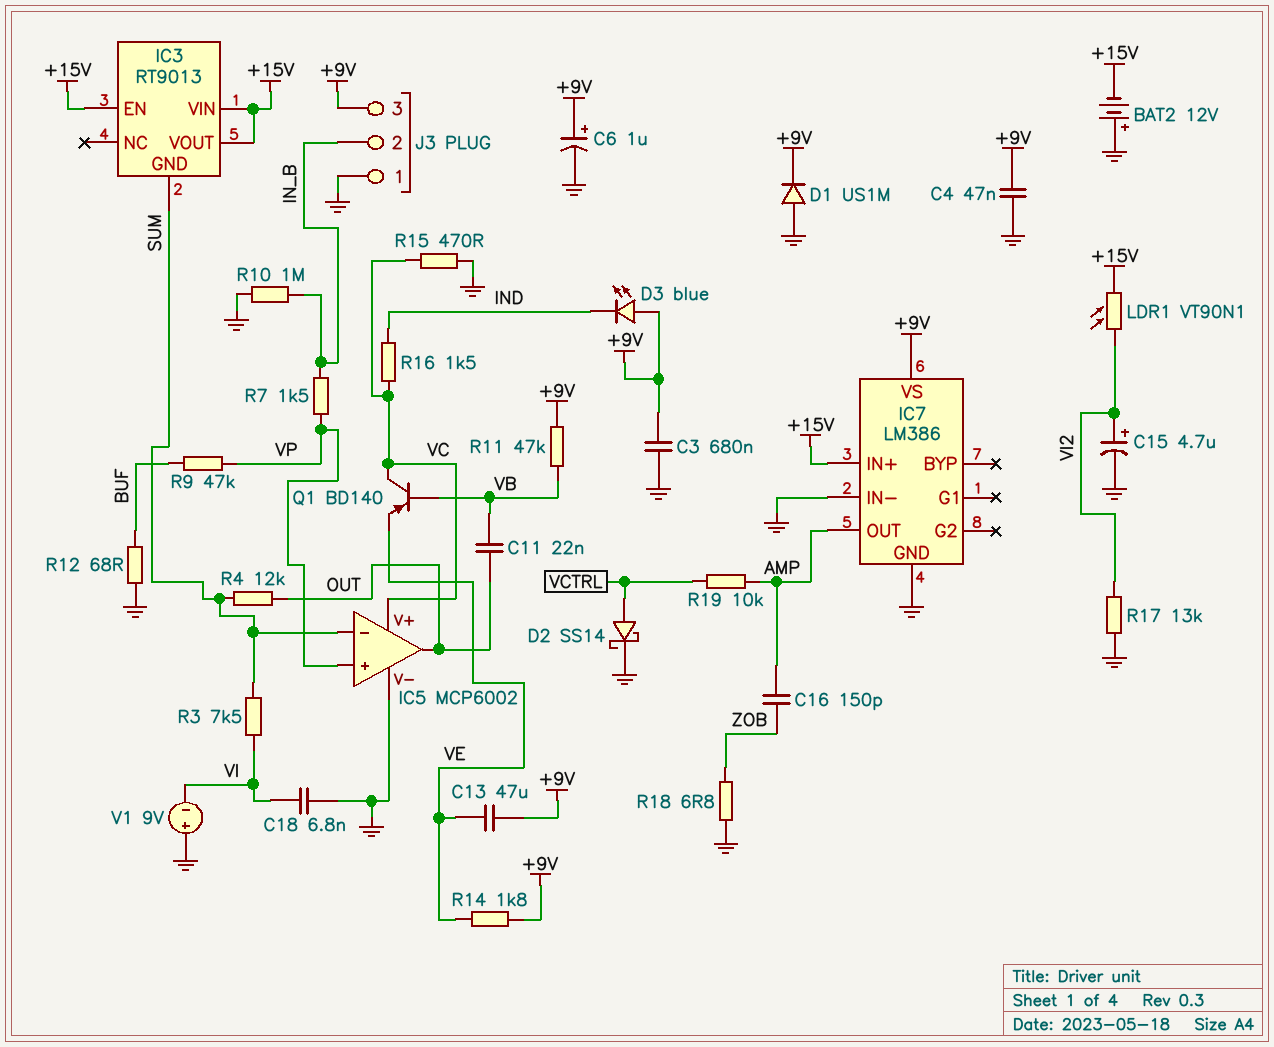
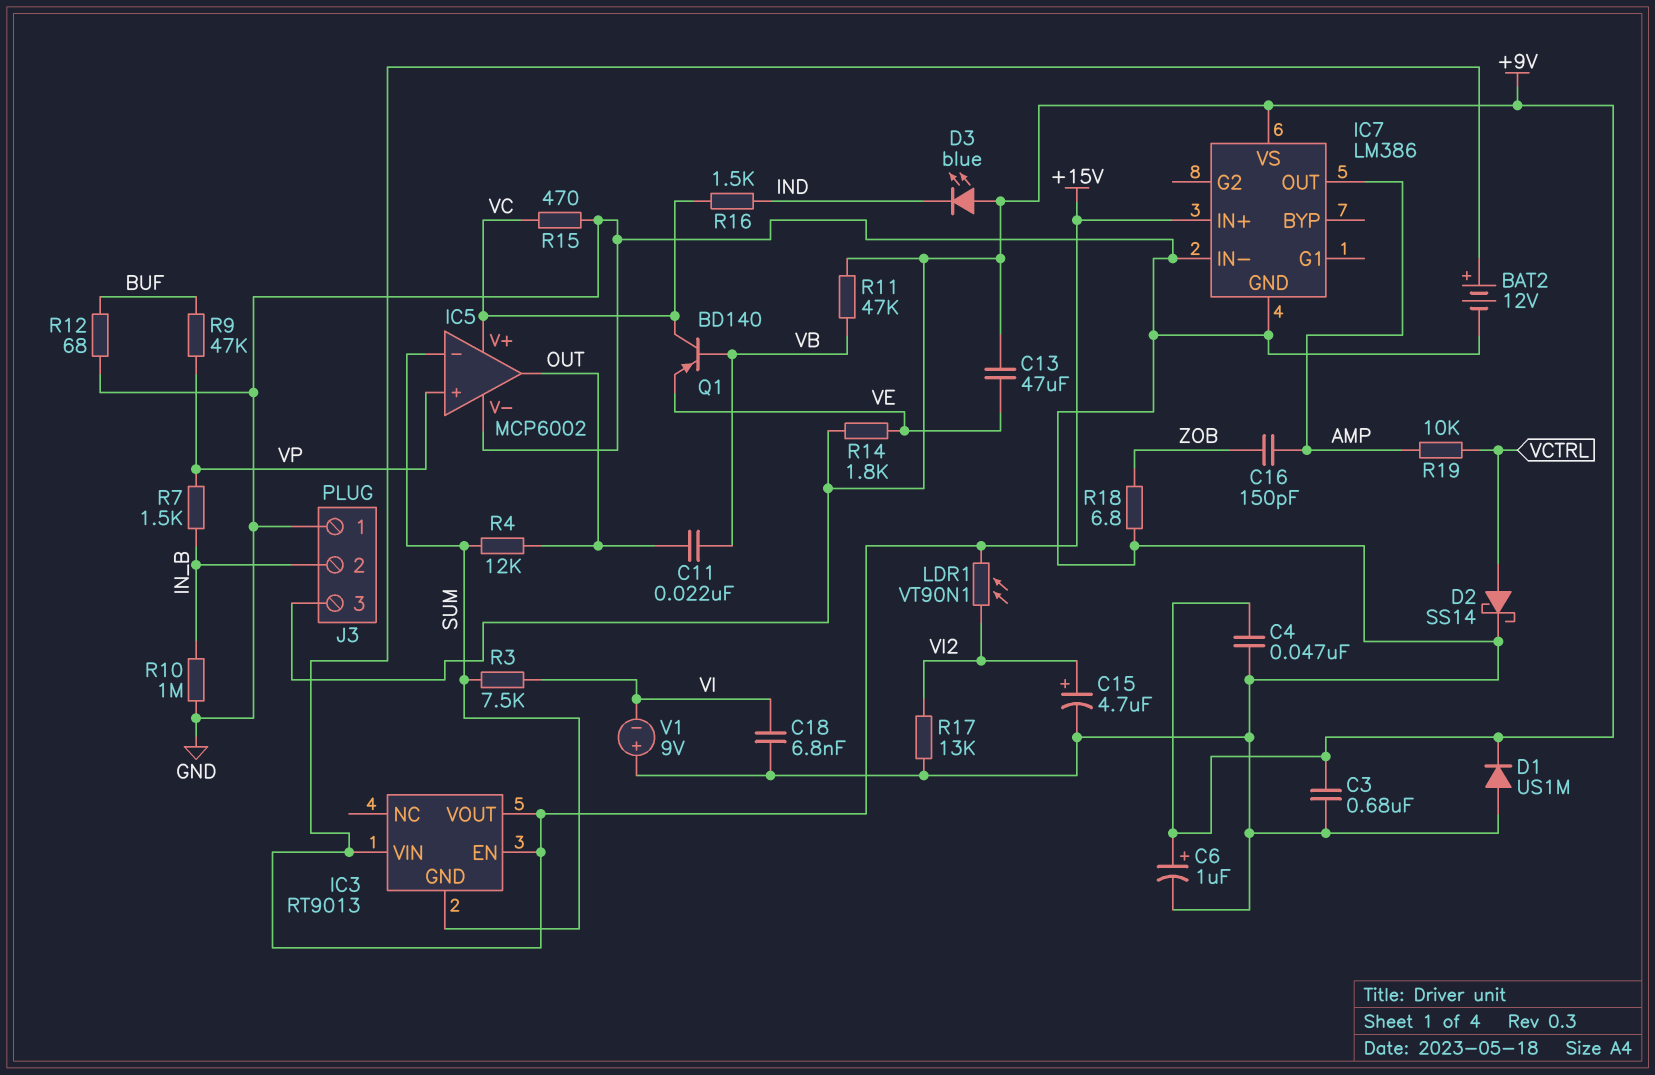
BAT2: 12V (plus GND, minus +15V) -> 12V (plus +15V, minus GND)

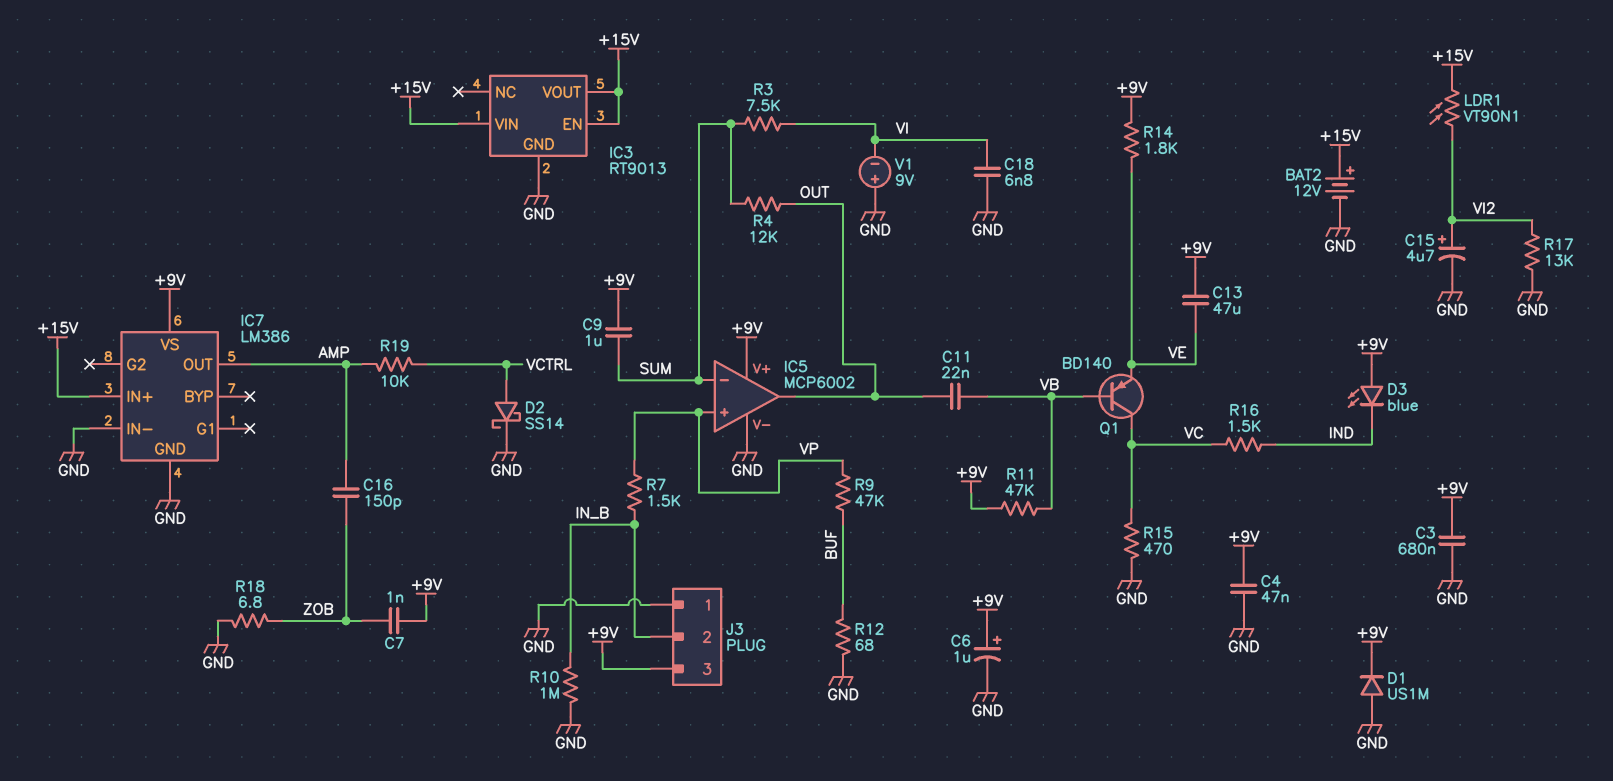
C7: none -> 1nF (+9V, ZOB)
C9: none -> 1uF (+9V, SUM)
IC3 pin GND: SUM -> GND
IC5 pin V+: VC -> +9V

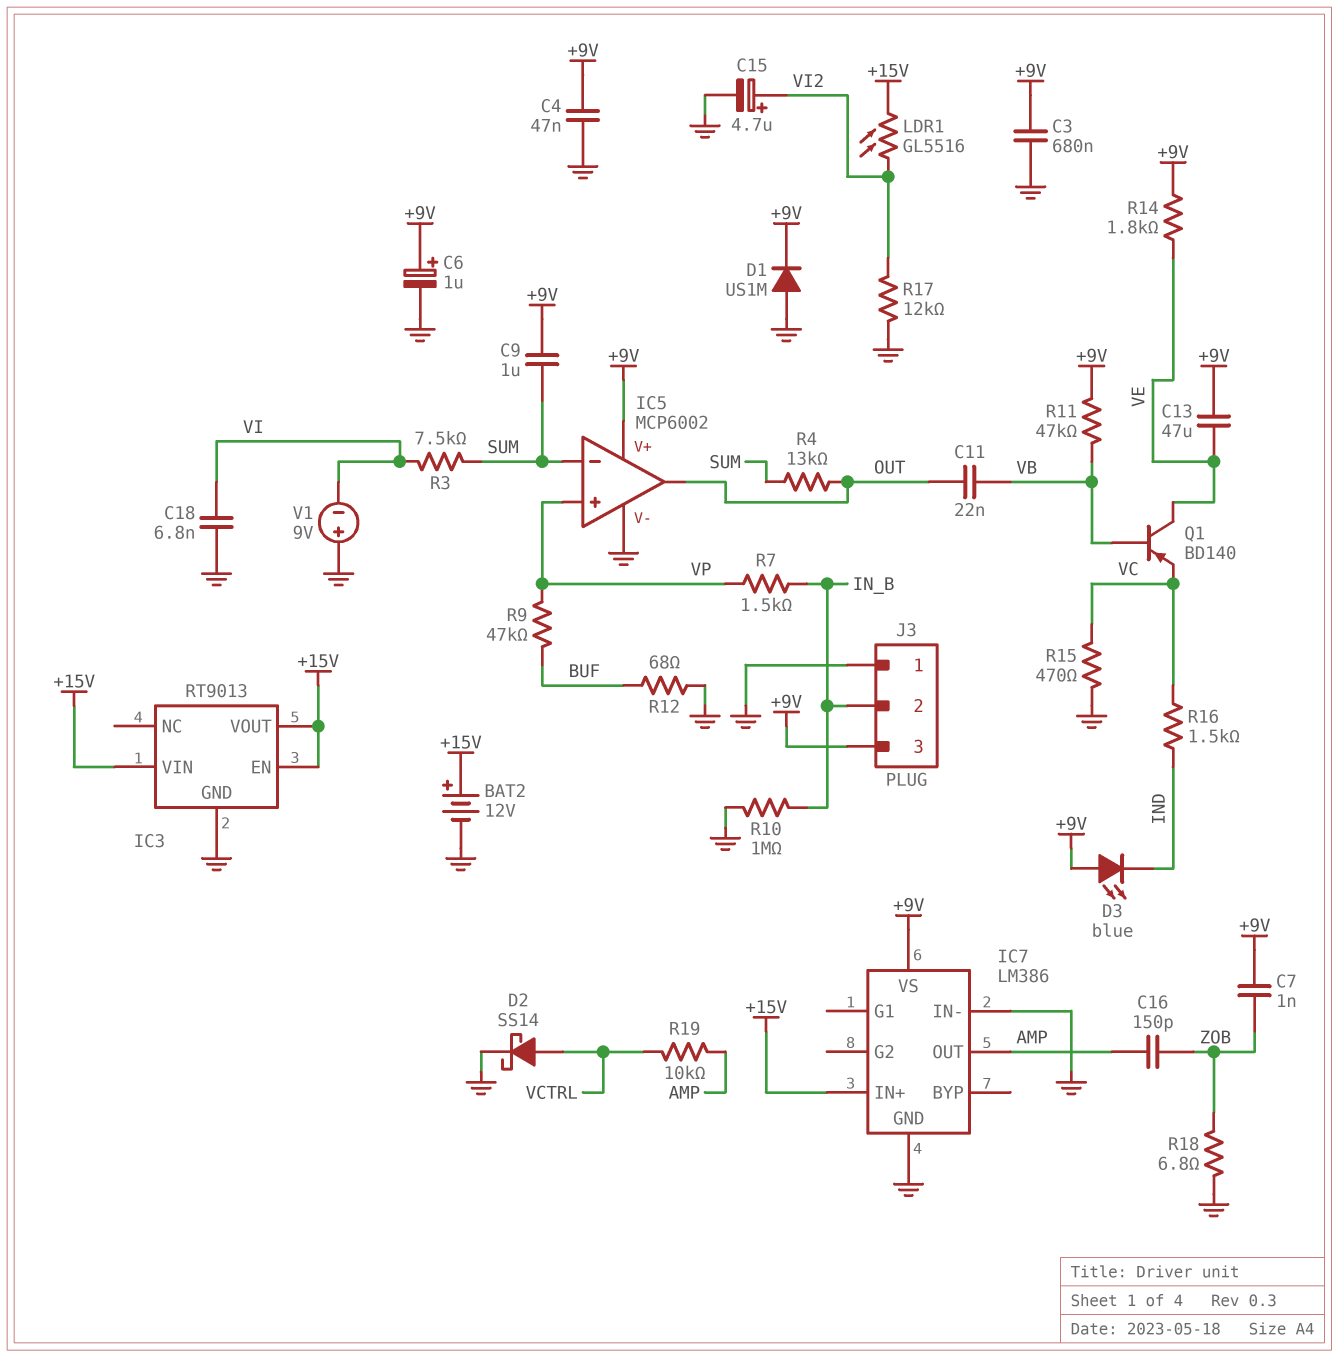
LDR1: VT90N1 (+15V, VI2) -> GL5516 (+15V, VI2)
Q1: PNP BD140 (B VB, C VC, E VE) -> PNP BD140 (B VB, C VE, E VC)
R4: 12k (OUT, SUM) -> 13k (OUT, SUM)
R17: 13k (GND, VI2) -> 12k (GND, VI2)

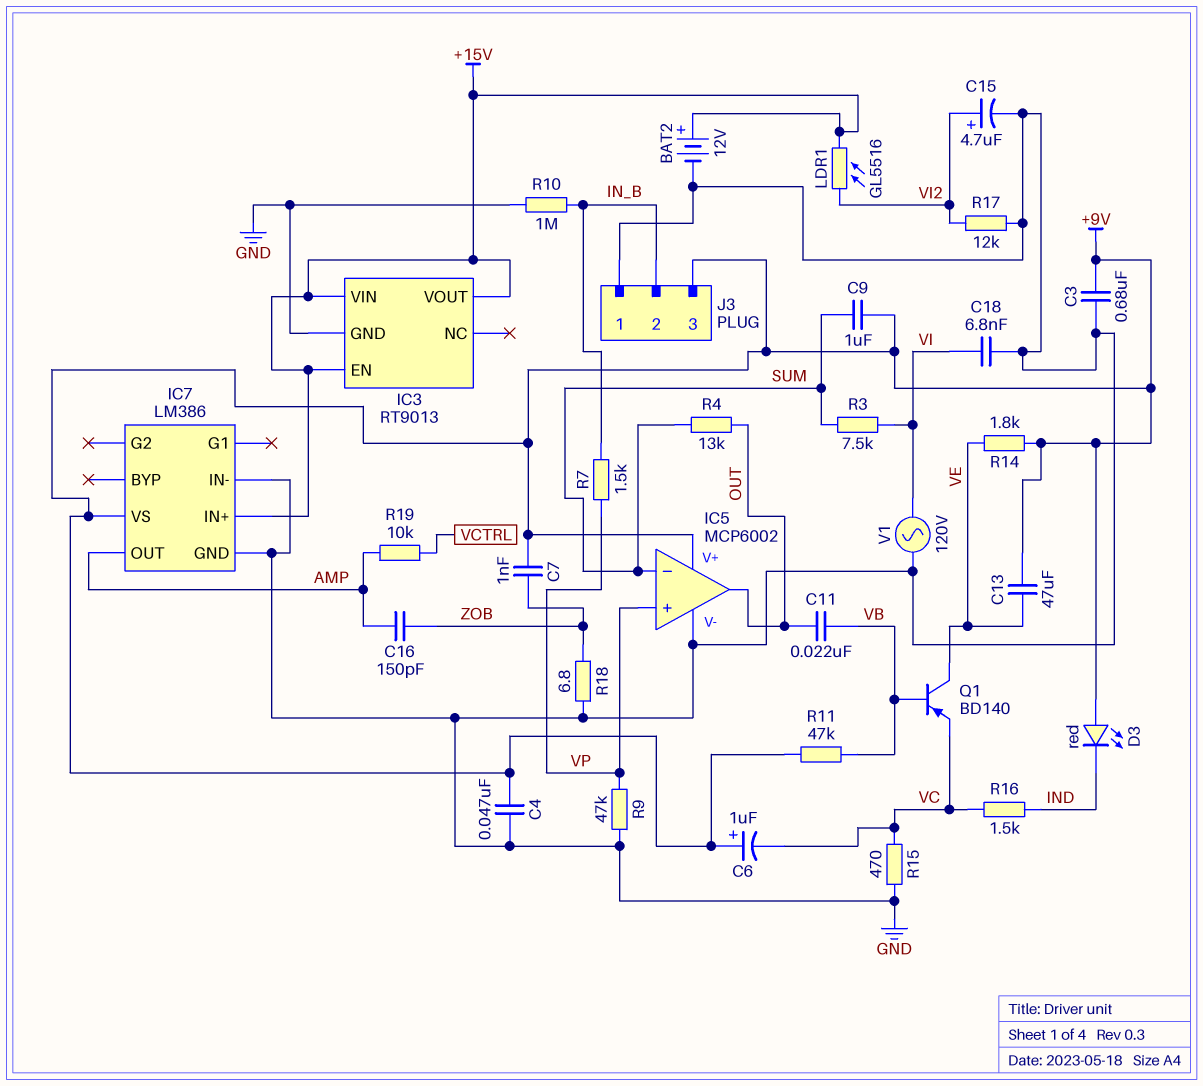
C6: 1uF (plus +9V, minus GND) -> 1uF (plus +9V, minus VC)
D1: diode US1M (A GND, K +9V) -> none
D2: schottky SS14 (A VCTRL, K GND) -> none
D3: LED blue (A +9V, K IND) -> LED red (A +9V, K IND)
R9: 47k (BUF, VP) -> 47k (GND, VP)
R12: 68 (BUF, GND) -> none
V1: 9V (plus GND, minus VI) -> AC 120V (GND, VI)

